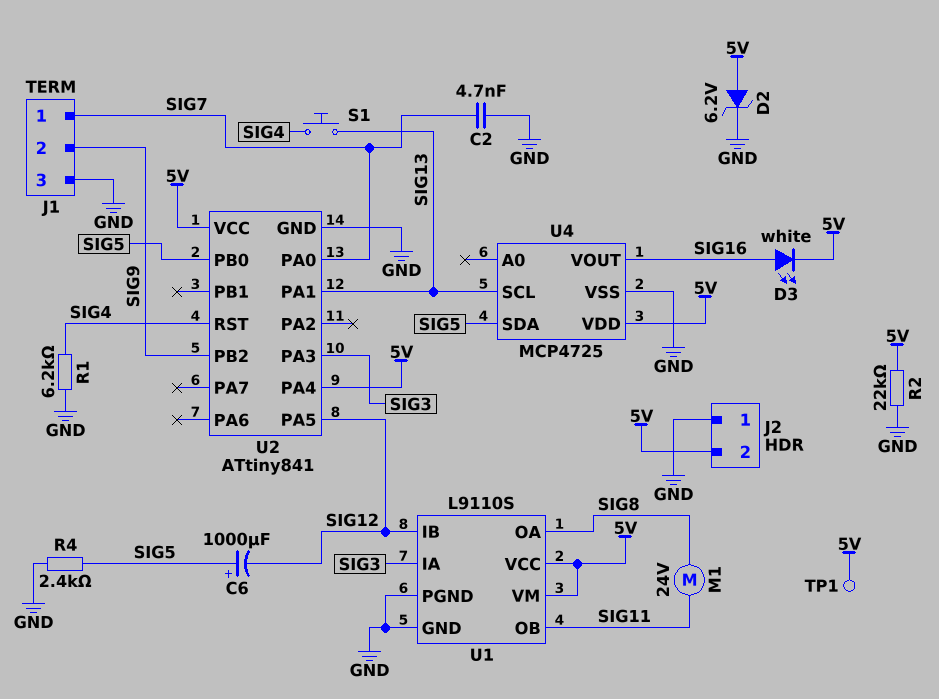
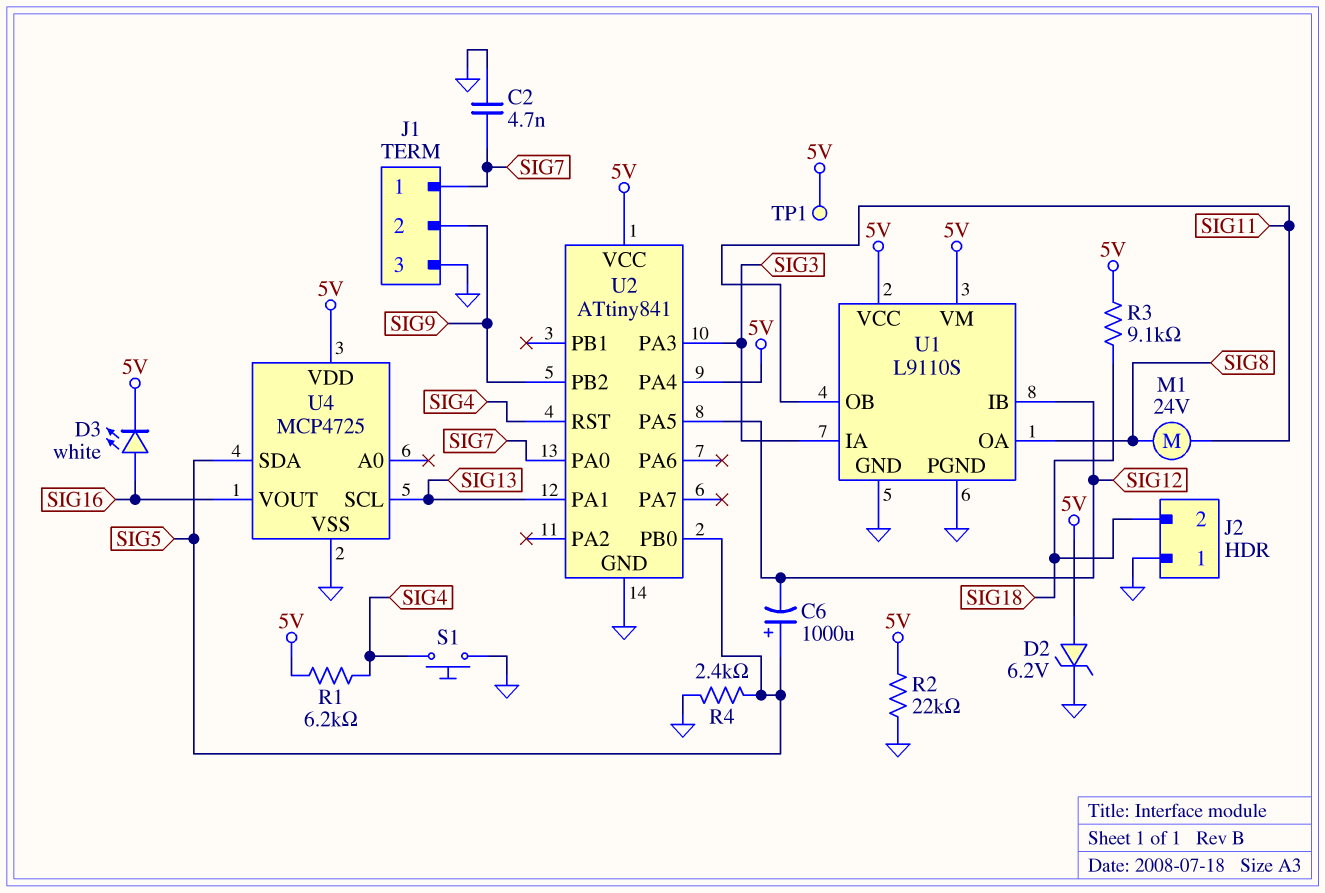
J2 pin 2: 5V -> SIG18
R1: 6.2k (GND, SIG4) -> 6.2k (5V, SIG4)
R3: none -> 9.1k (5V, SIG18)
S1: button (SIG4, SIG13) -> button (GND, SIG4)

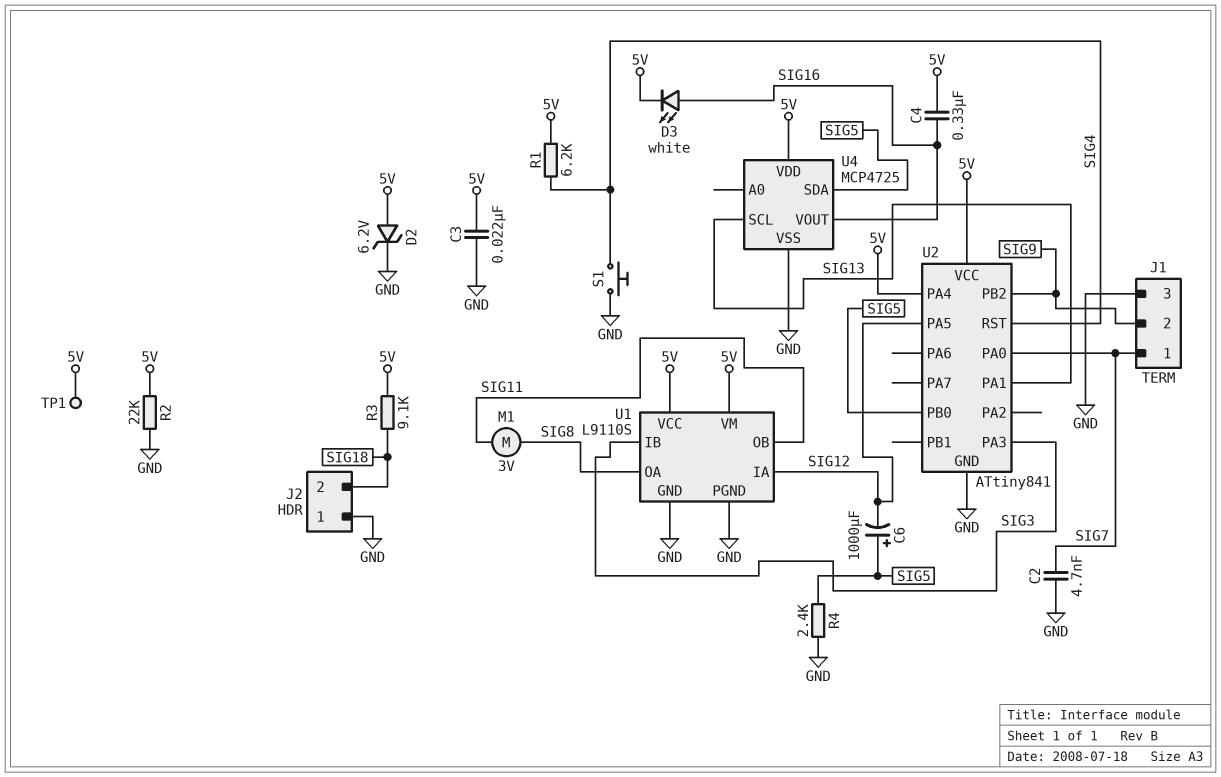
C3: none -> 22nF (5V, GND)
C4: none -> 330nF (5V, SIG16)
M1: motor 24V (SIG8, SIG11) -> motor 3V (SIG8, SIG11)
U1 pin IA: SIG3 -> SIG12
U1 pin IB: SIG12 -> SIG3

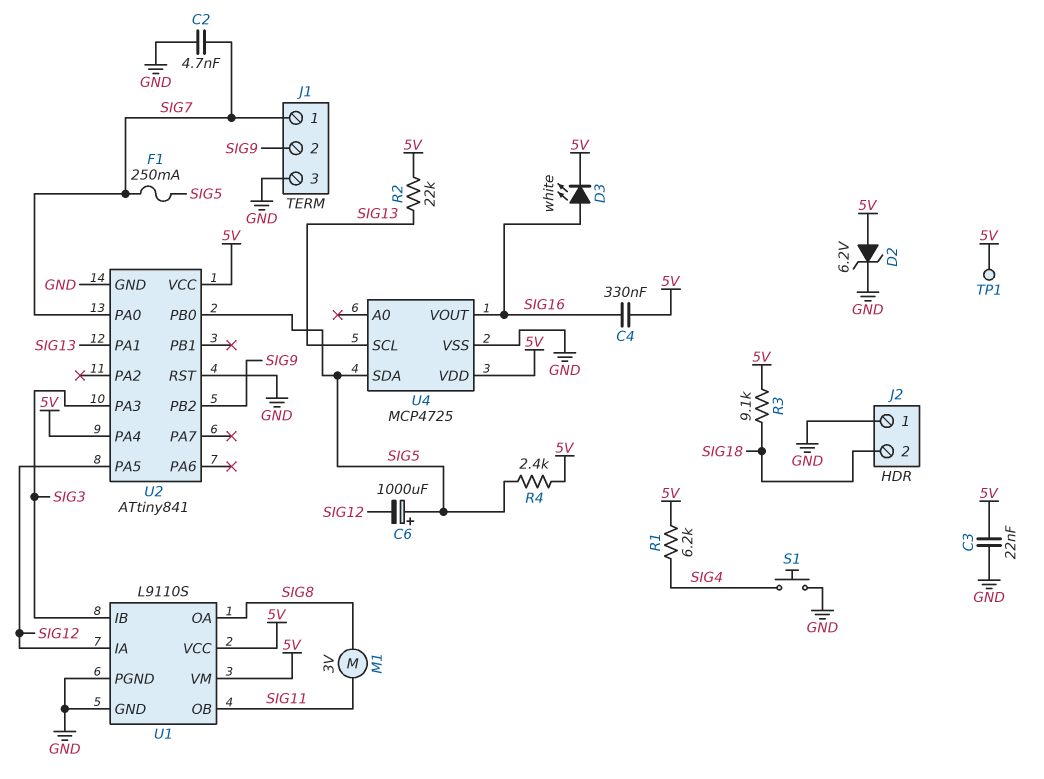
F1: none -> 250mA (SIG5, SIG7)
R2: 22k (5V, GND) -> 22k (5V, SIG13)
R4: 2.4k (GND, SIG5) -> 2.4k (5V, SIG5)
U2 pin RST: SIG4 -> GND

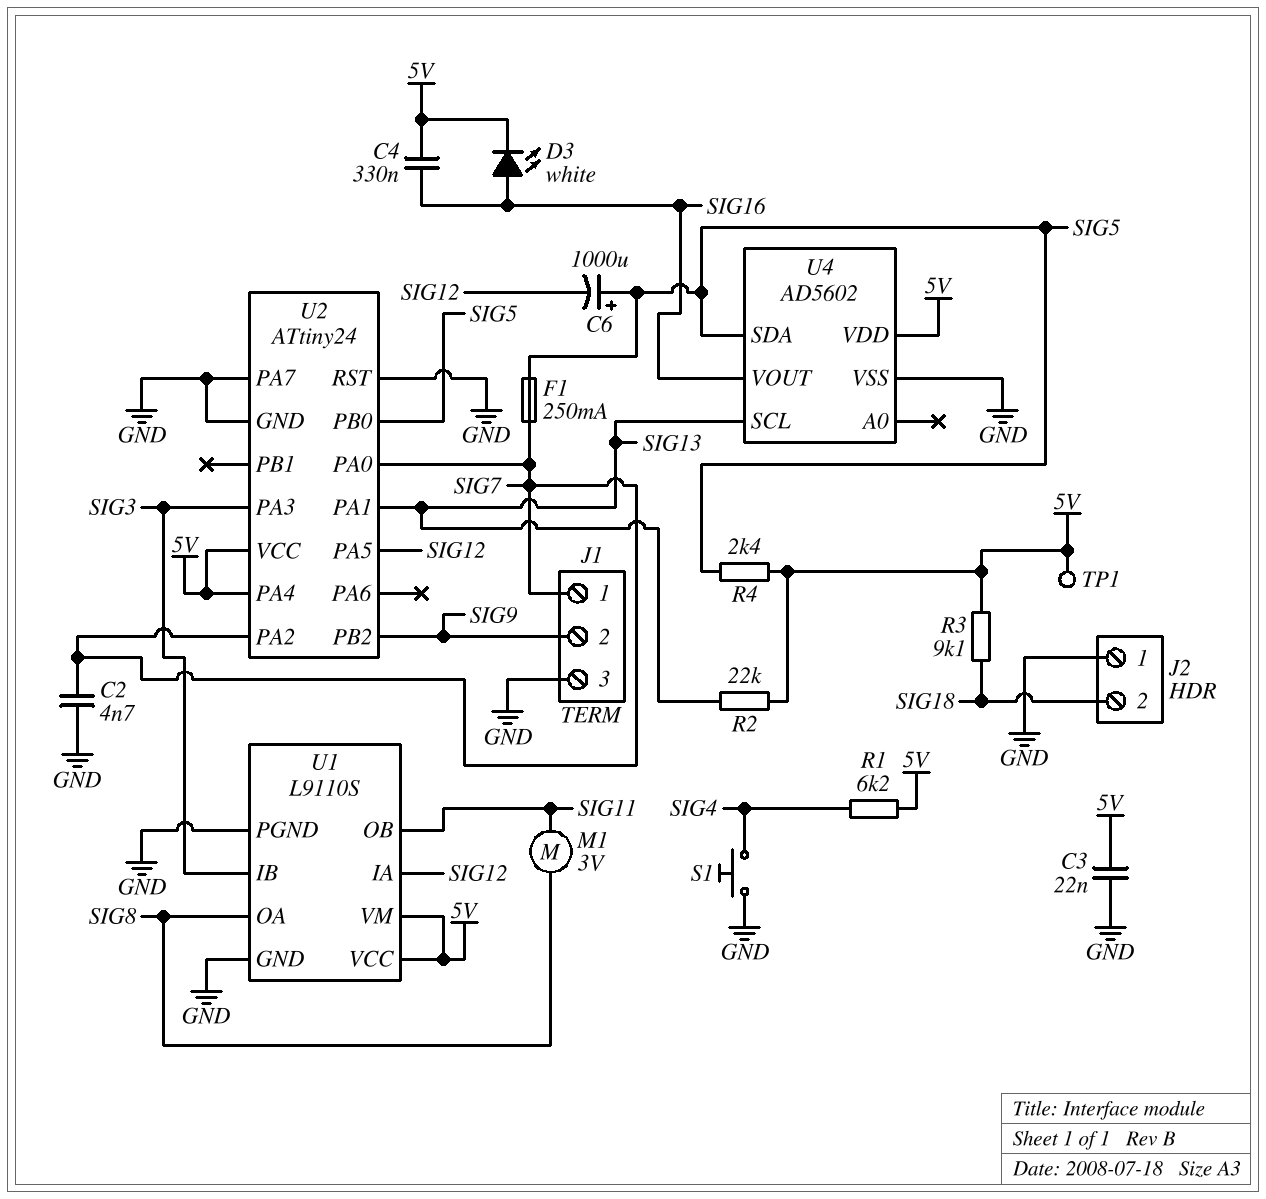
D2: zener 6.2V (A 5V, K GND) -> none
U2: ATtiny841 -> ATtiny24
U2 pin PA2: none -> SIG7
U2 pin PA7: none -> GND
U4: MCP4725 -> AD5602

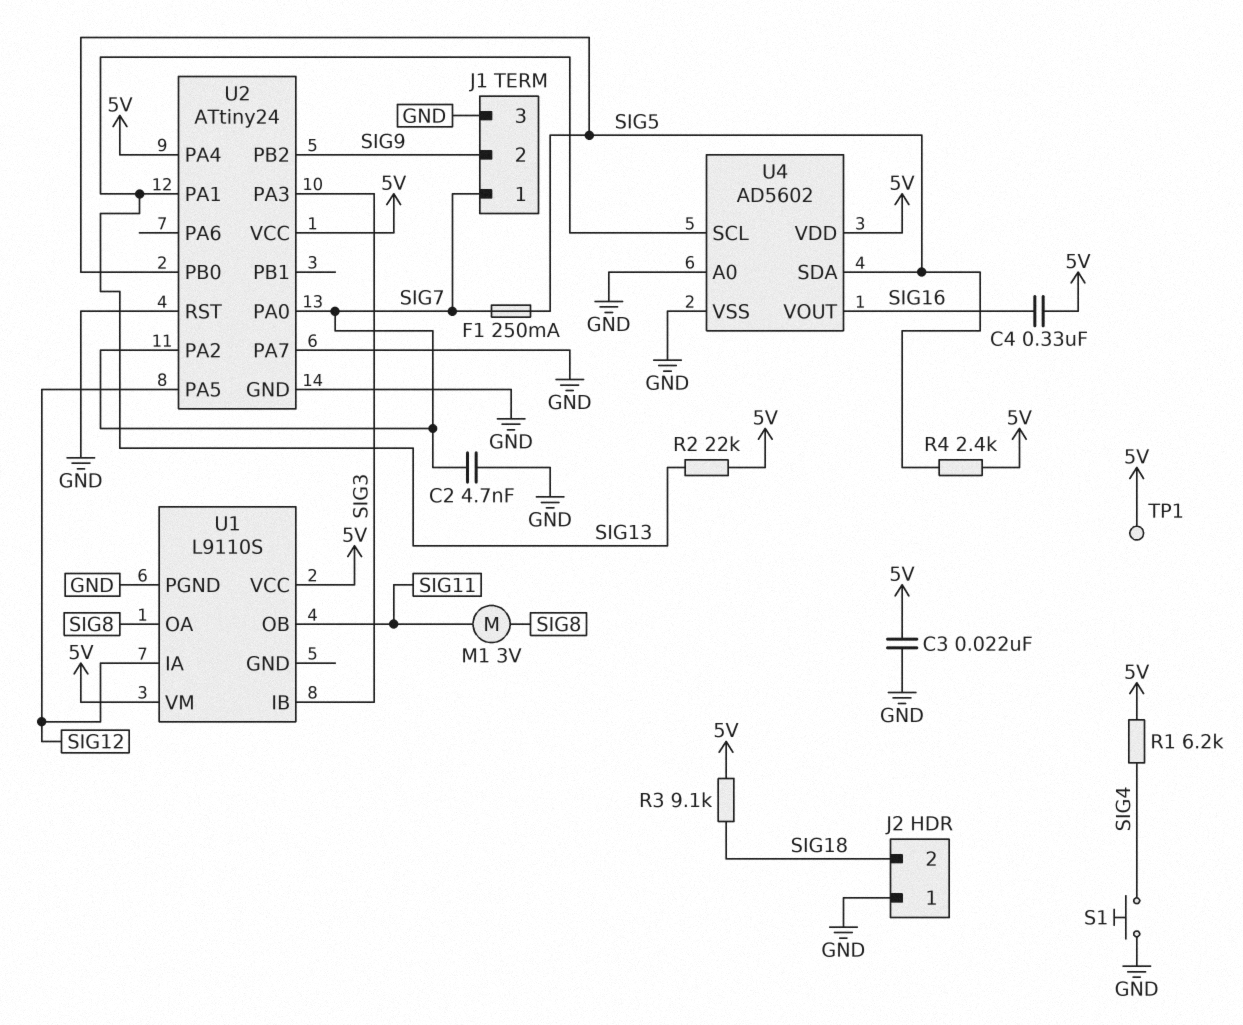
C6: 1000uF (plus SIG5, minus SIG12) -> none
D3: LED white (A SIG16, K 5V) -> none
U1 pin GND: GND -> none
U4 pin A0: none -> GND

